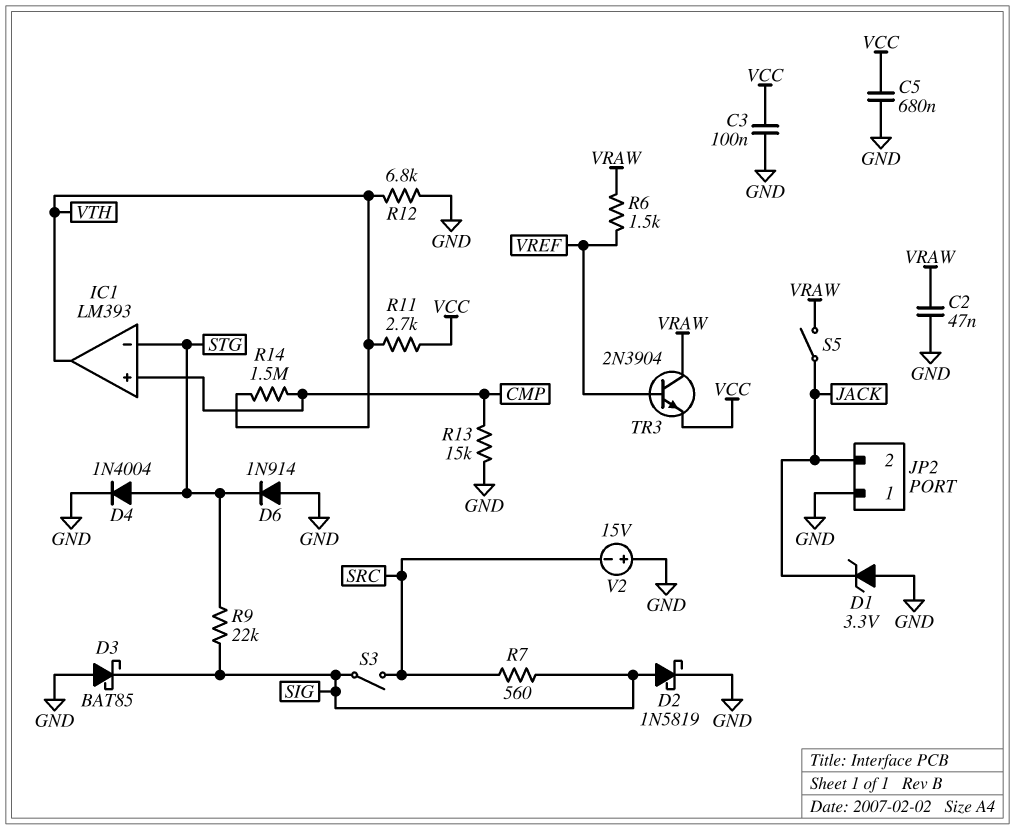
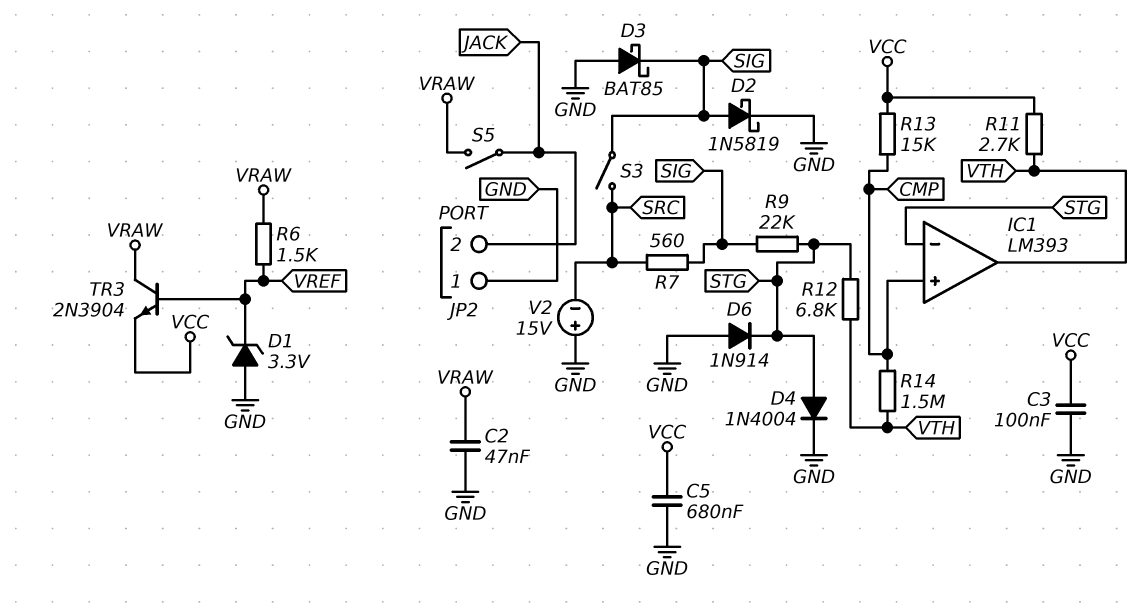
D1: zener 3.3V (A GND, K JACK) -> zener 3.3V (A GND, K VREF)
R12: 6.8k (GND, VTH) -> 6.8k (STG, VTH)
R13: 15k (CMP, GND) -> 15k (CMP, VCC)

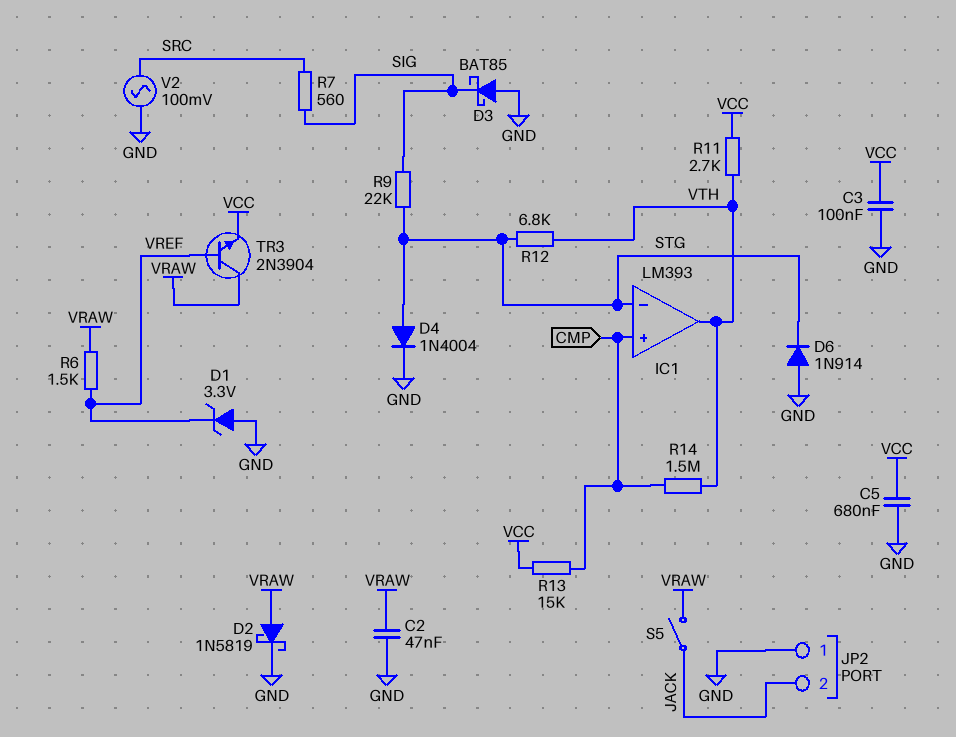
D2: schottky 1N5819 (A SIG, K GND) -> schottky 1N5819 (A VRAW, K GND)
S3: switch (SIG, SRC) -> none
V2: 15V (plus GND, minus SRC) -> AC 100mV (GND, SRC)

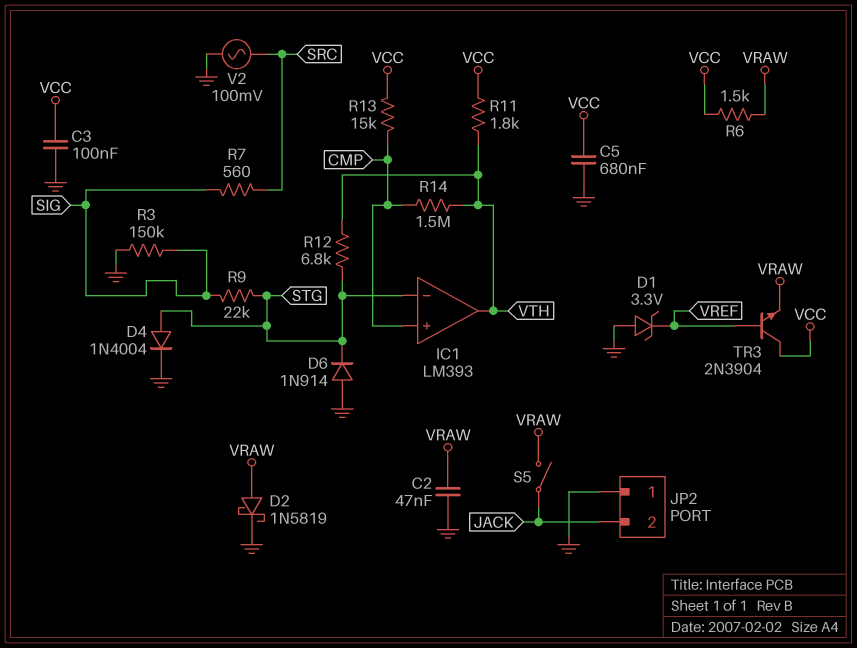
D3: schottky BAT85 (A GND, K SIG) -> none
R3: none -> 150k (GND, SIG)
R6: 1.5k (VRAW, VREF) -> 1.5k (VCC, VRAW)
R11: 2.7k (VCC, VTH) -> 1.8k (VCC, VTH)
TR3: NPN 2N3904 (B VREF, C VRAW, E VCC) -> NPN 2N3904 (B VREF, C VCC, E VRAW)

